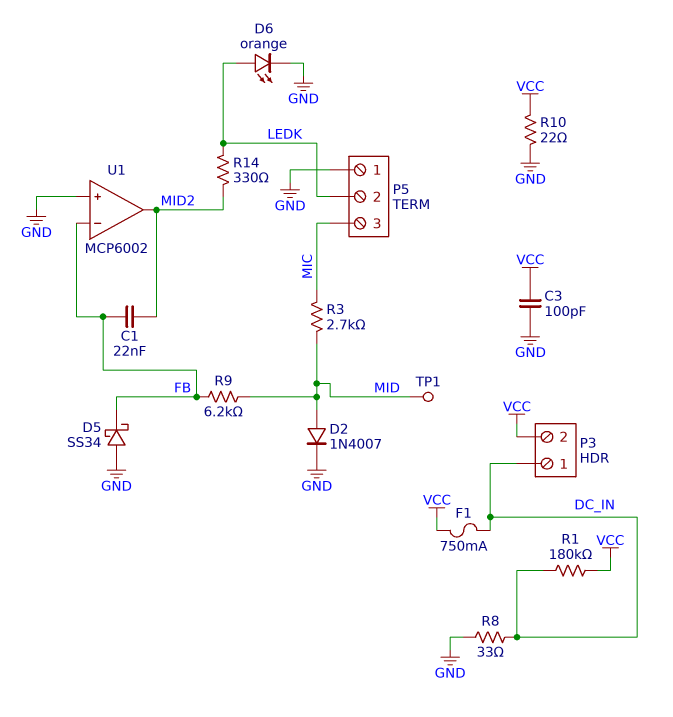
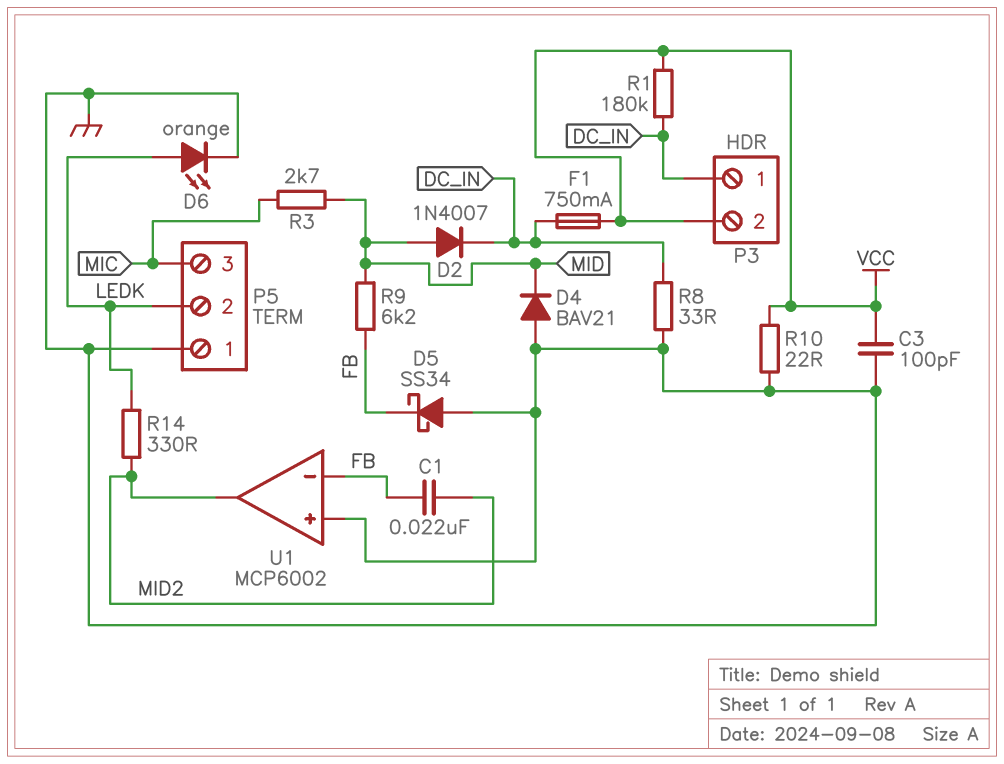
D2: diode 1N4007 (A MID, K GND) -> diode 1N4007 (A MID, K DC_IN)
D4: none -> diode BAV21 (A GND, K MID)
TP1: test point (MID) -> none

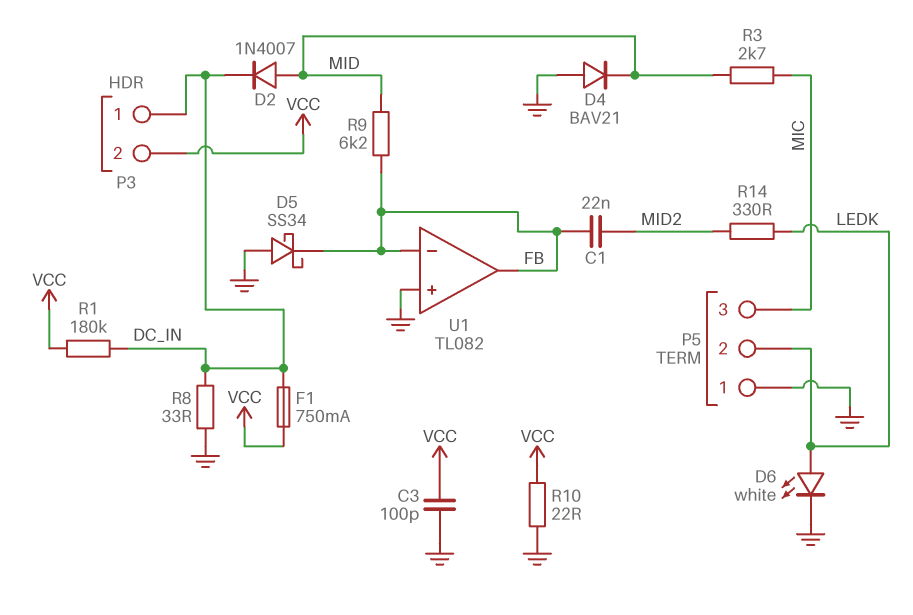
D6: LED orange (A LEDK, K GND) -> LED white (A LEDK, K GND)
U1: MCP6002 -> TL082
U1 pin out: MID2 -> FB

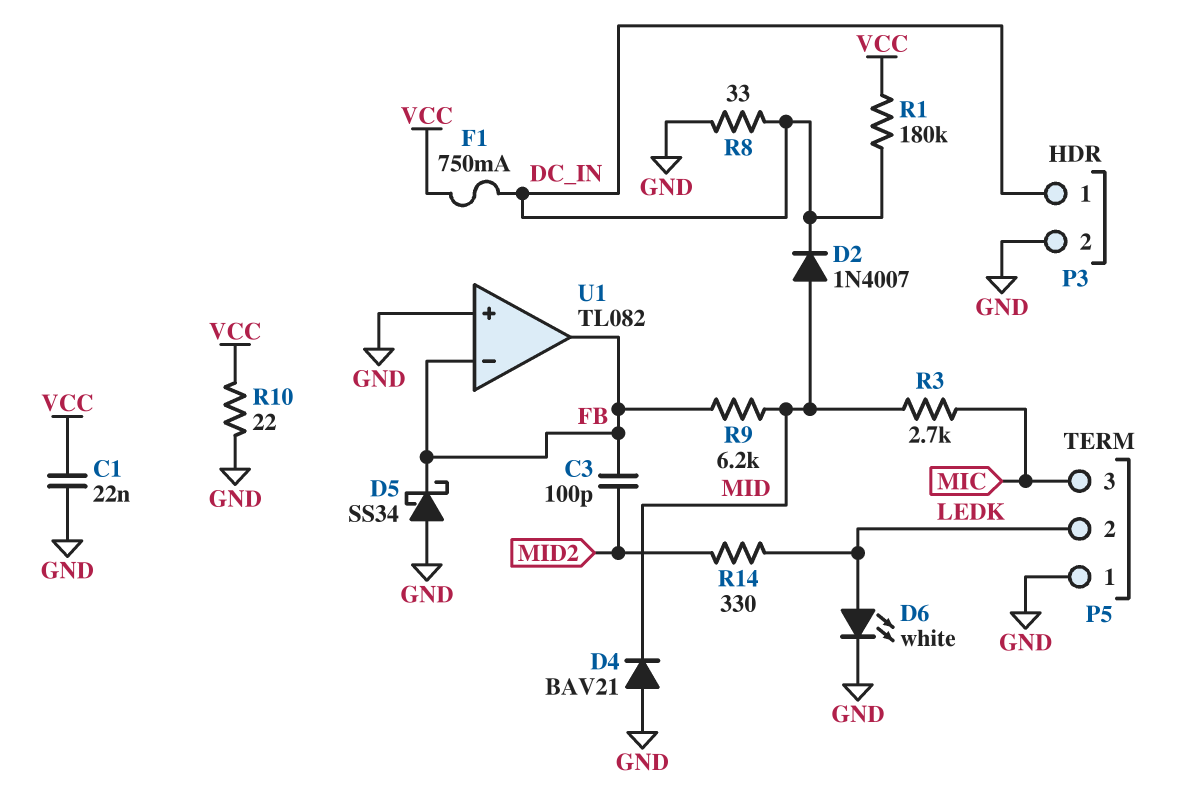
C1: 22nF (FB, MID2) -> 22nF (GND, VCC)
C3: 100pF (GND, VCC) -> 100pF (FB, MID2)
P3 pin 2: VCC -> GND

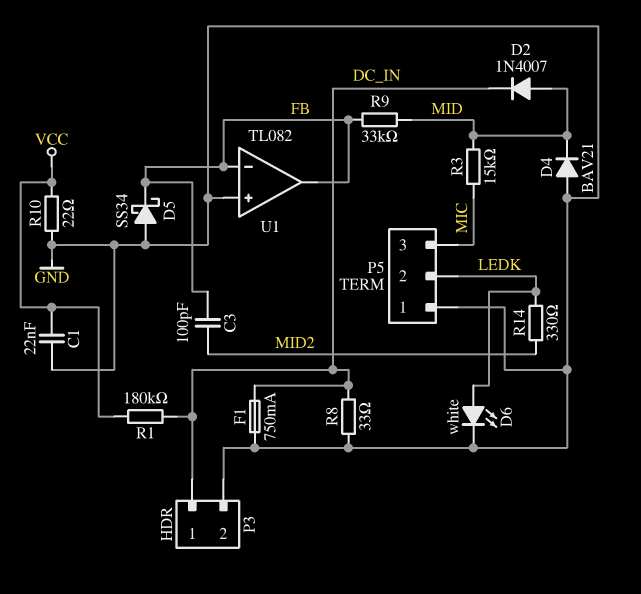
F1: 750mA (DC_IN, VCC) -> 750mA (DC_IN, GND)
R3: 2.7k (MIC, MID) -> 15k (MIC, MID)
R9: 6.2k (FB, MID) -> 33k (FB, MID)

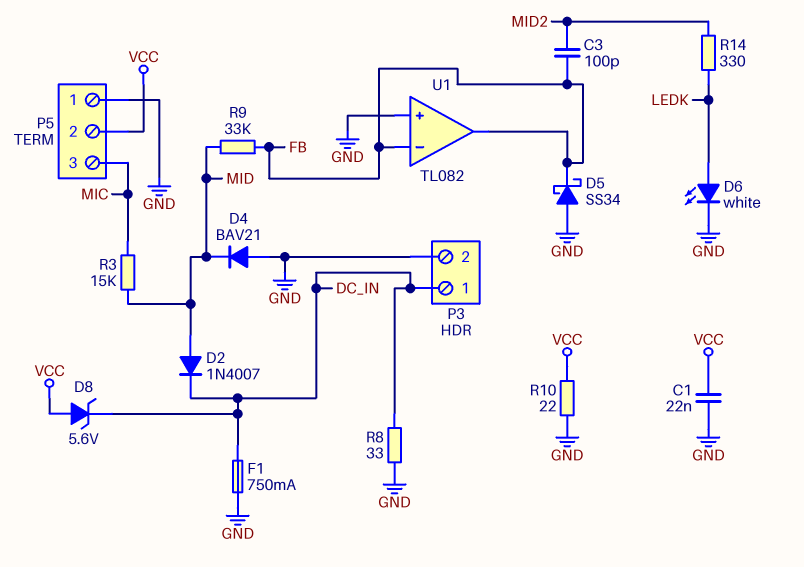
D8: none -> zener 5.6V (A VCC, K DC_IN)
P5 pin 2: LEDK -> VCC
R1: 180k (DC_IN, VCC) -> none

